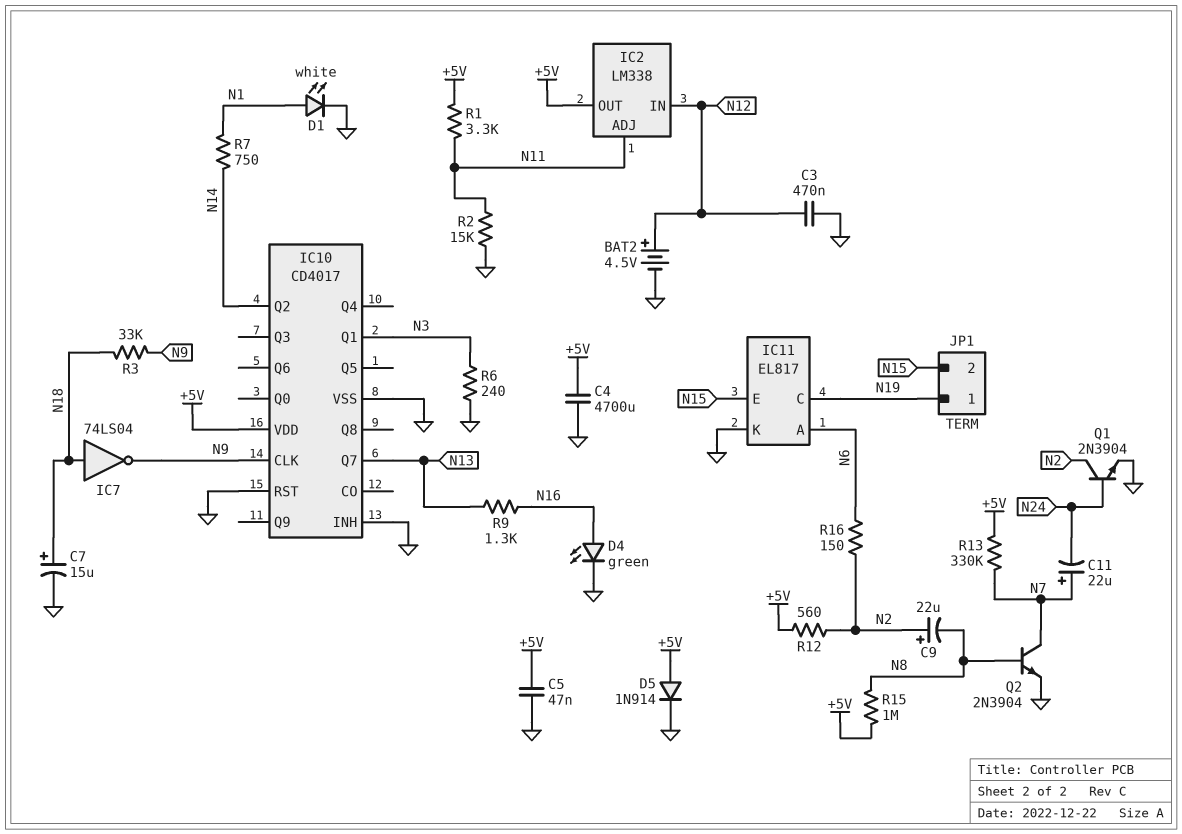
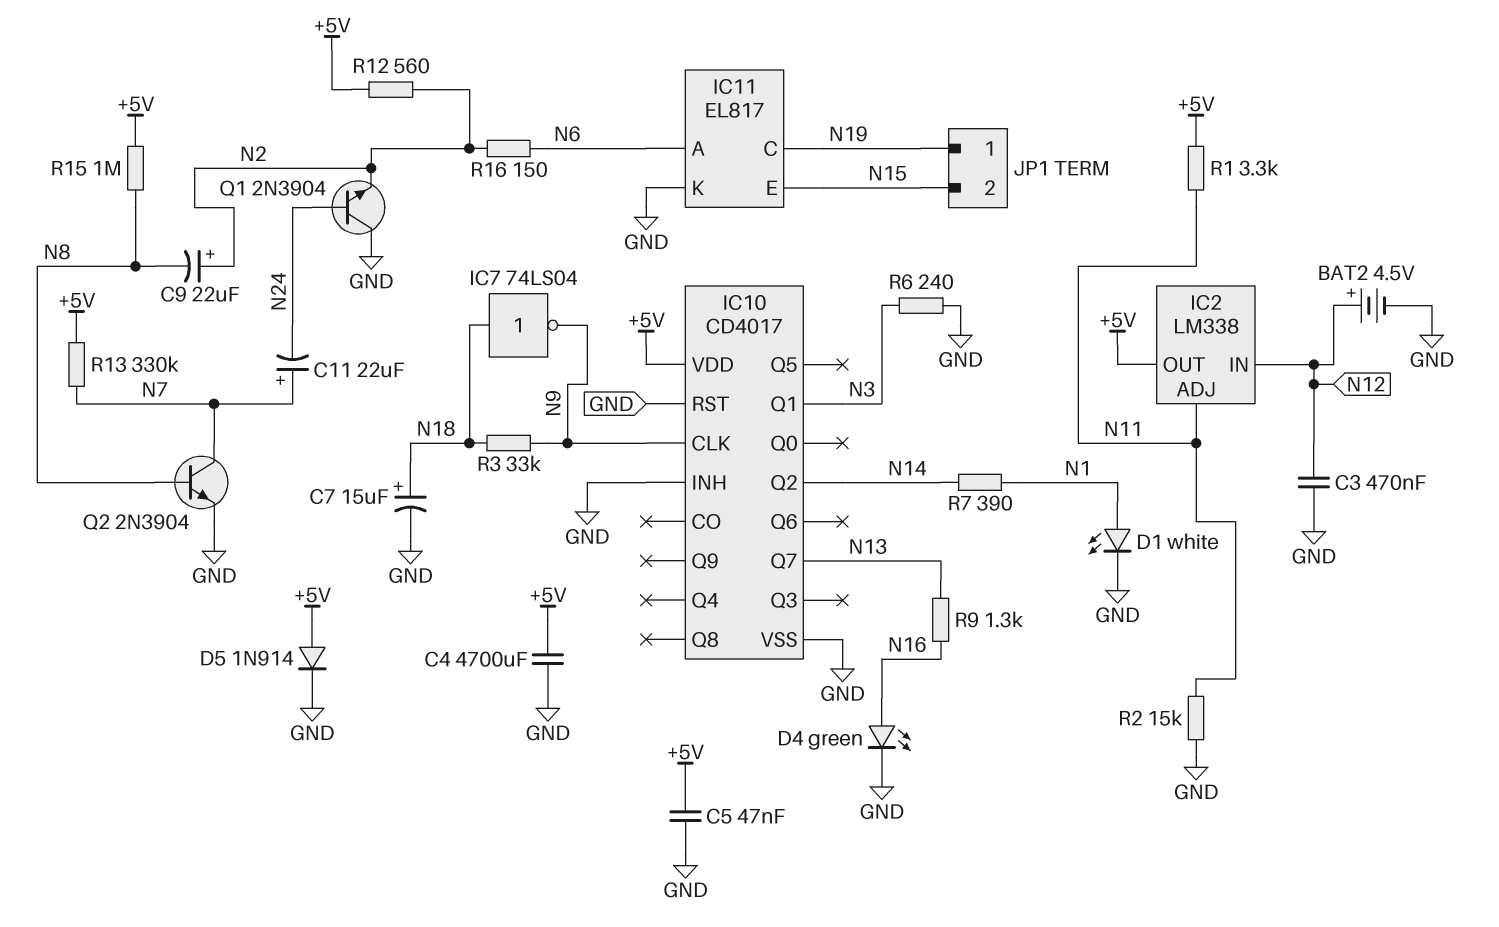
Q1: NPN 2N3904 (B N24, C N2, E GND) -> NPN 2N3904 (B N24, C GND, E N2)
R7: 750 (N1, N14) -> 390 (N1, N14)

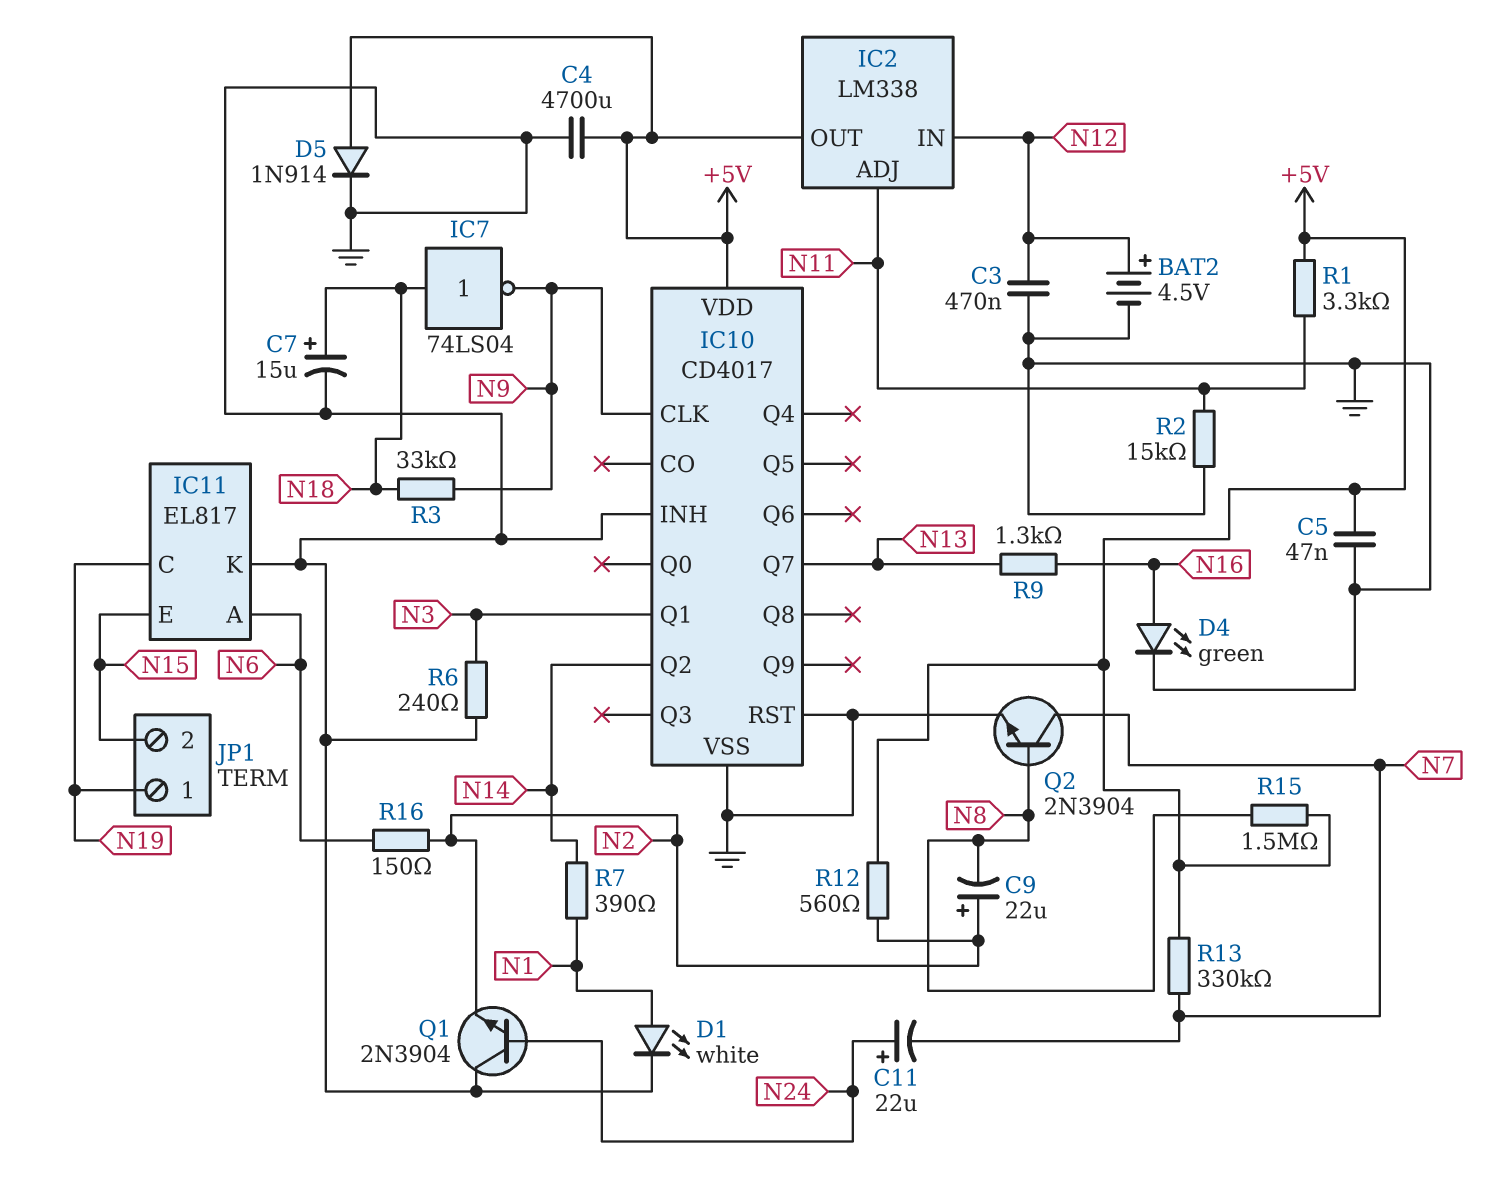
C11: 22uF (plus N7, minus N24) -> 22uF (plus N24, minus N7)
R15: 1M (+5V, N8) -> 1.5M (+5V, N8)

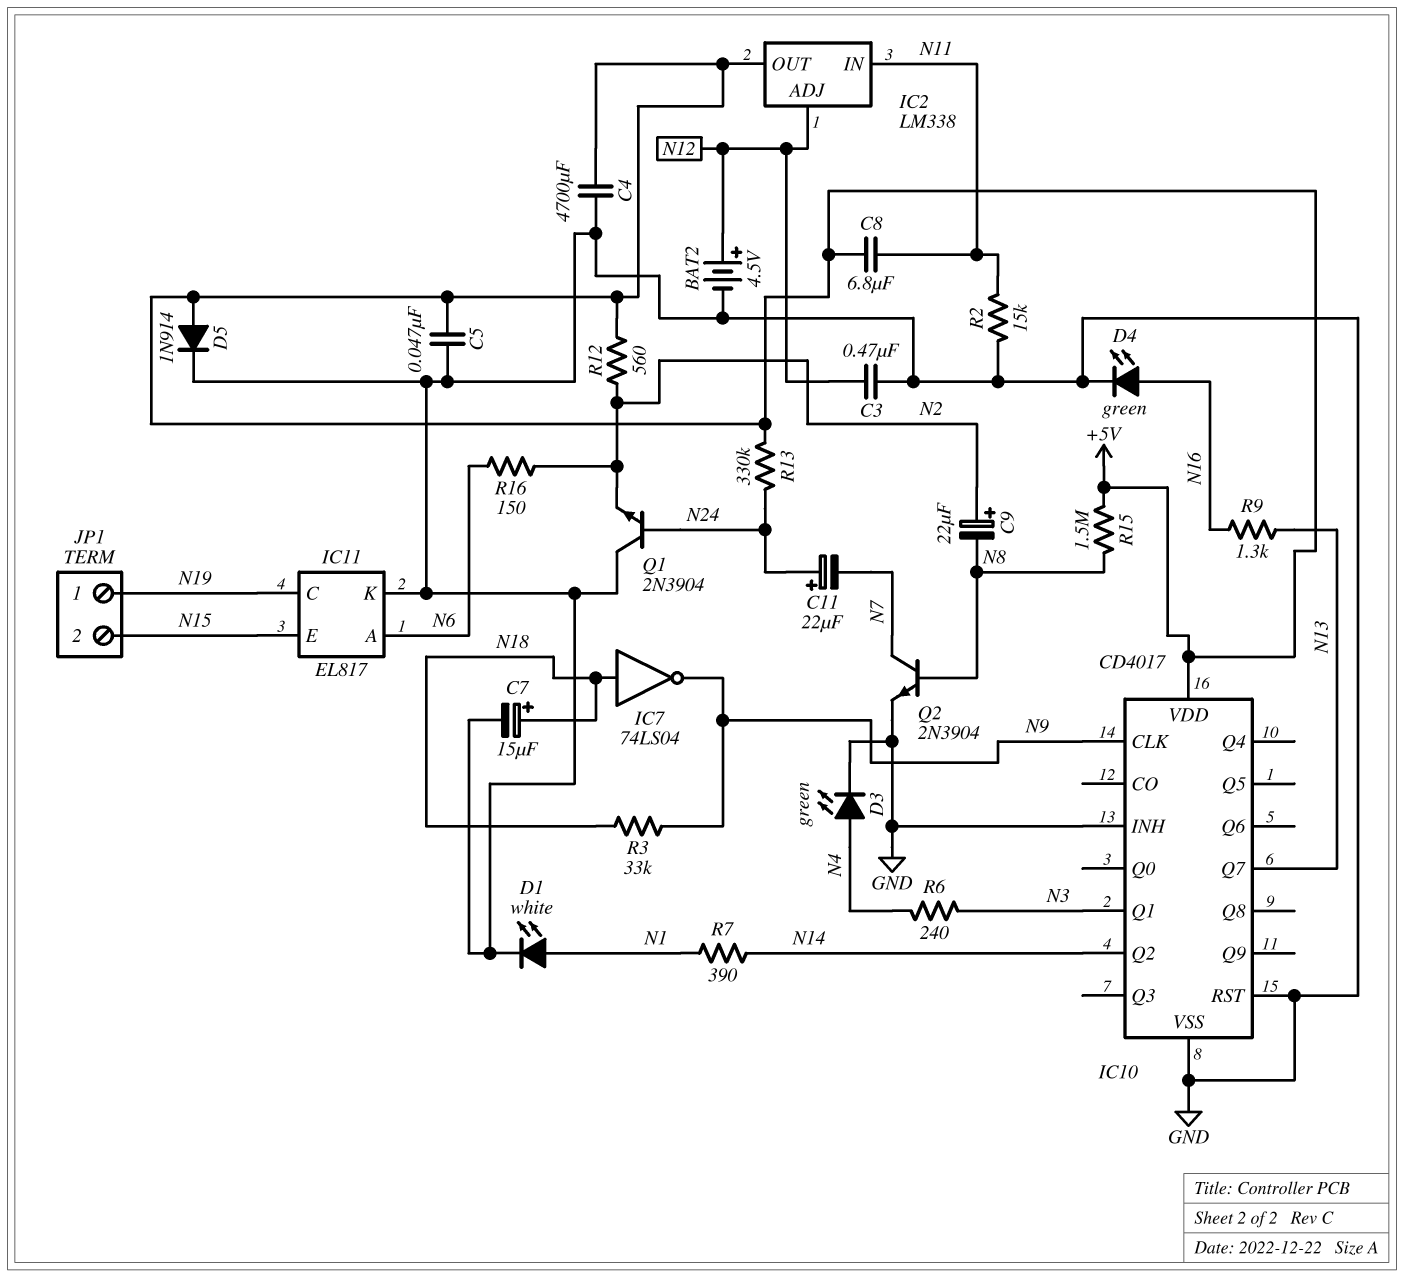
C8: none -> 6.8uF (+5V, N11)
D3: none -> LED green (A N4, K GND)
IC2 pin ADJ: N11 -> N12
IC2 pin IN: N12 -> N11
R1: 3.3k (+5V, N11) -> none
R6: 240 (GND, N3) -> 240 (N3, N4)
R13: 330k (+5V, N7) -> 330k (+5V, N24)

